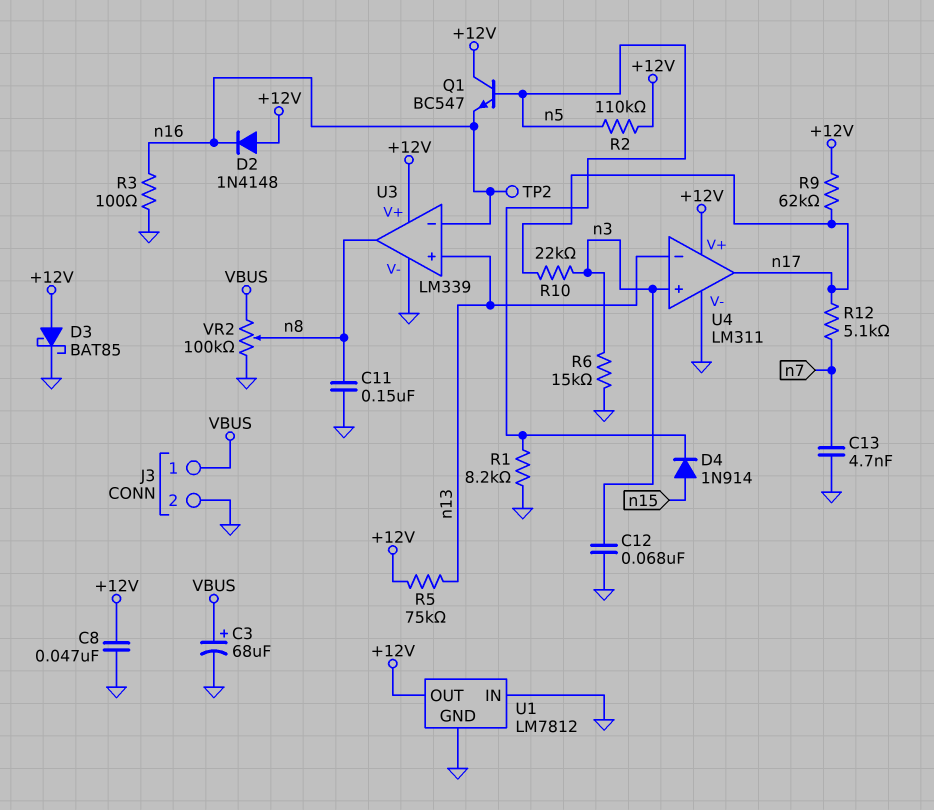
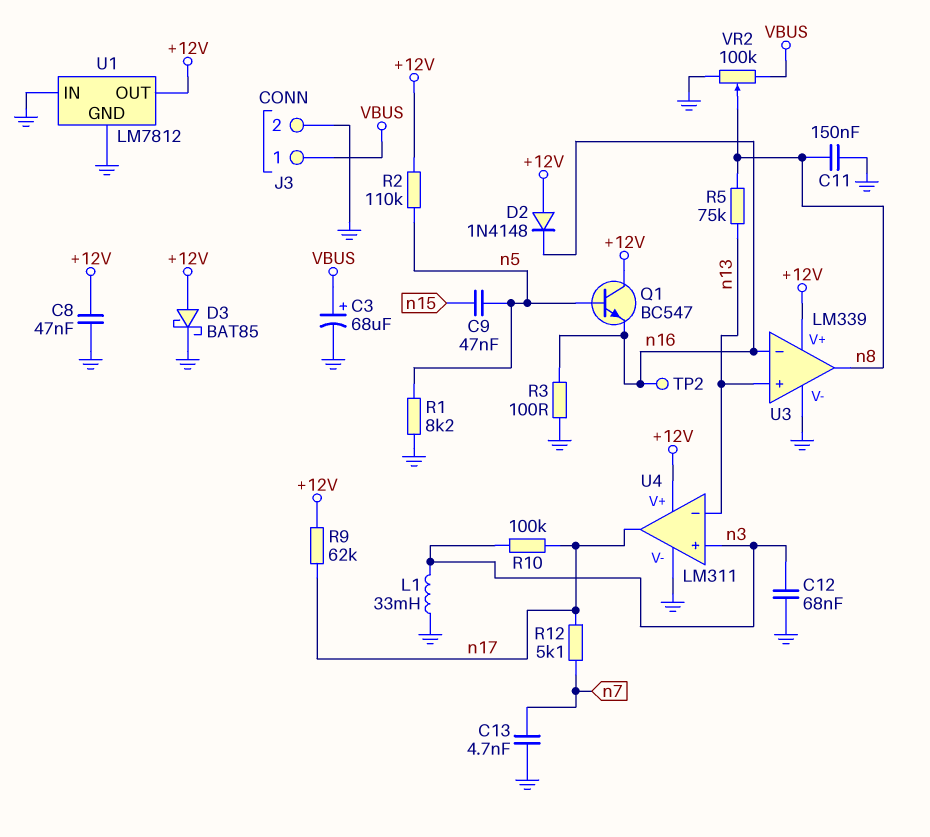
C9: none -> 47nF (n5, n15)
D4: diode 1N914 (A n15, K n5) -> none
L1: none -> 33mH (GND, n3)
R5: 75k (+12V, n13) -> 75k (n8, n13)
R6: 15k (GND, n3) -> none
R10: 22k (n3, n17) -> 100k (n3, n17)

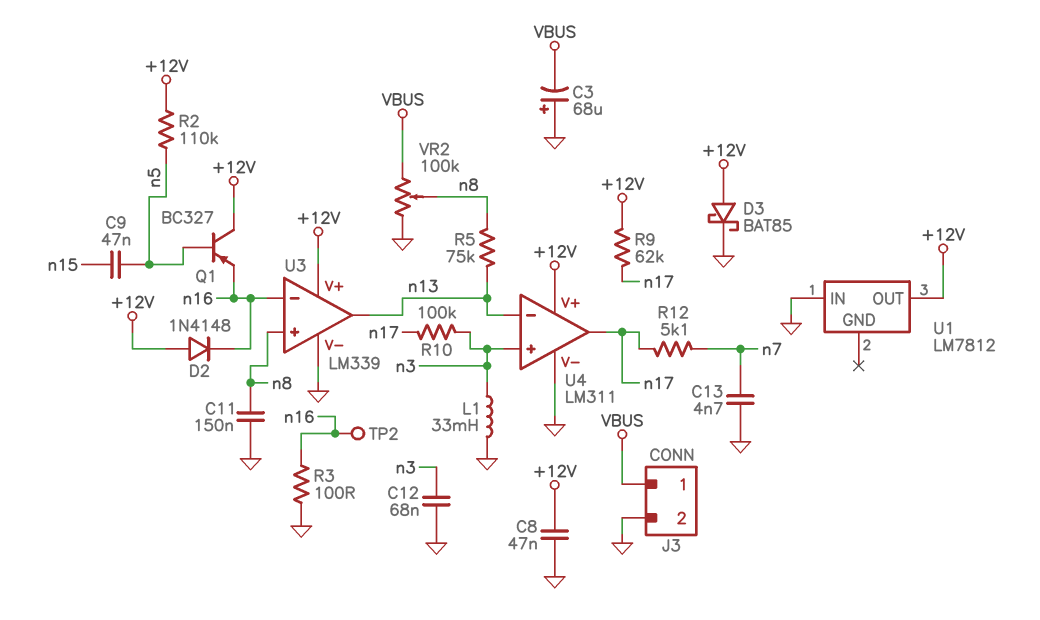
C3: 68uF (plus VBUS, minus GND) -> 68uF (plus GND, minus VBUS)
Q1: NPN BC547 (B n5, C +12V, E n16) -> PNP BC327 (B n5, C +12V, E n16)
R1: 8.2k (GND, n5) -> none
U1 pin GND: GND -> none
U3 pin in+: n13 -> n8
U3 pin out: n8 -> n13

